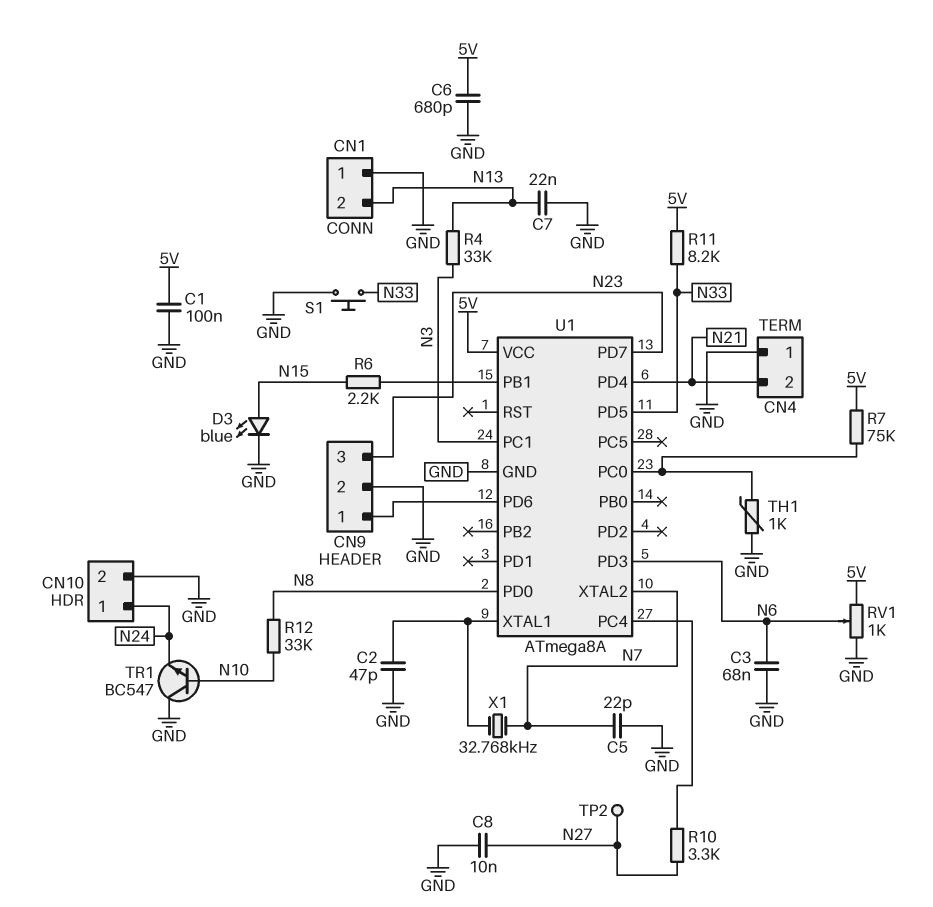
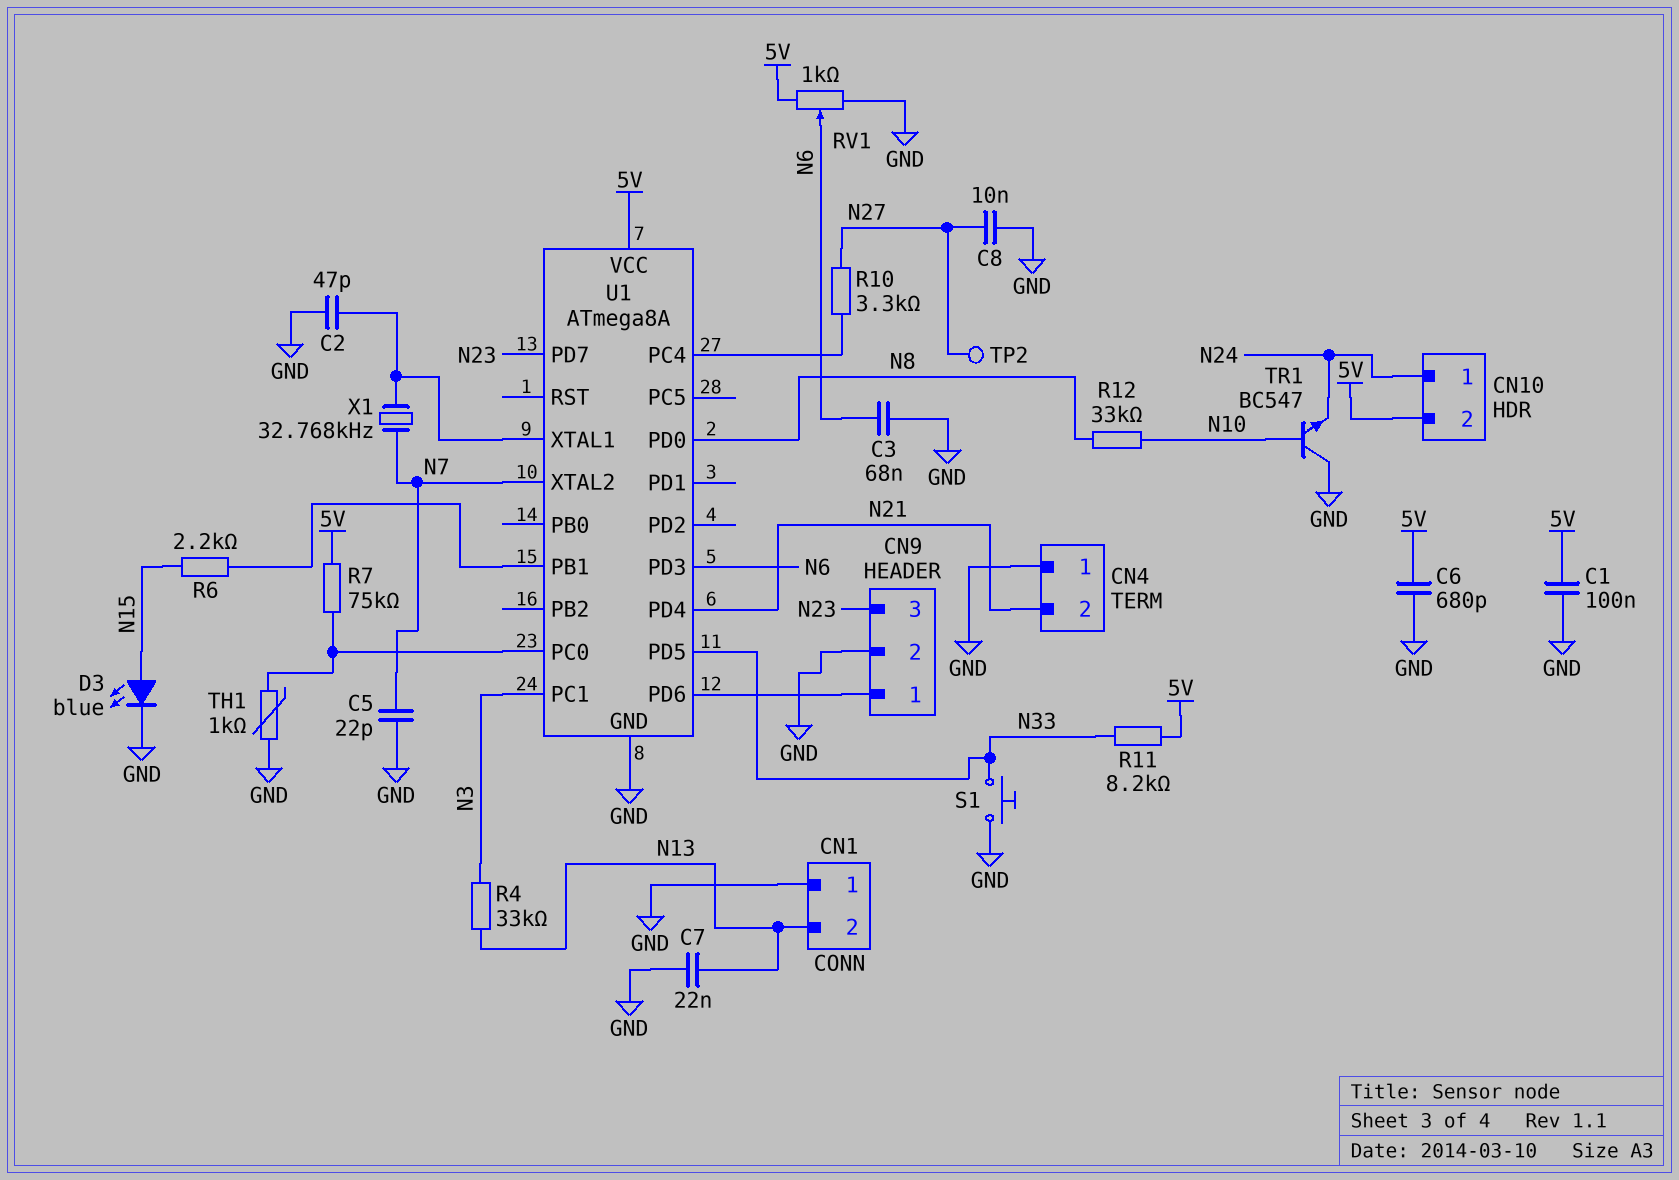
CN10 pin 2: GND -> 5V

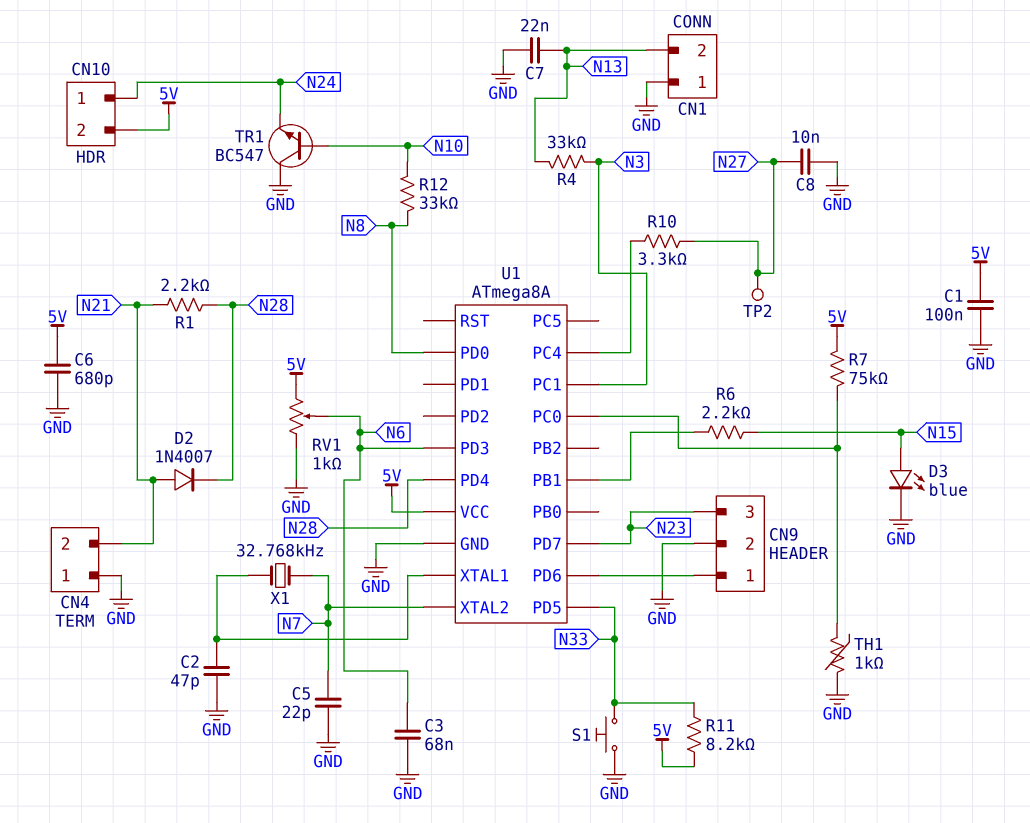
D2: none -> diode 1N4007 (A N21, K N28)
R1: none -> 2.2k (N21, N28)
U1 pin PD4: N21 -> N28

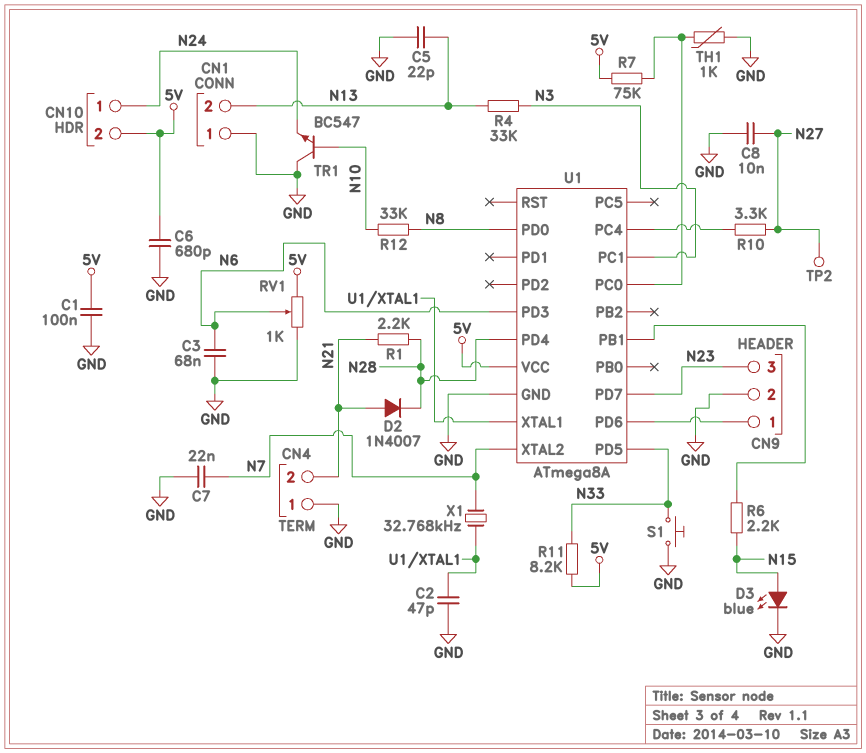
C5: 22pF (GND, N7) -> 22pF (GND, N13)
C7: 22nF (GND, N13) -> 22nF (GND, N7)

